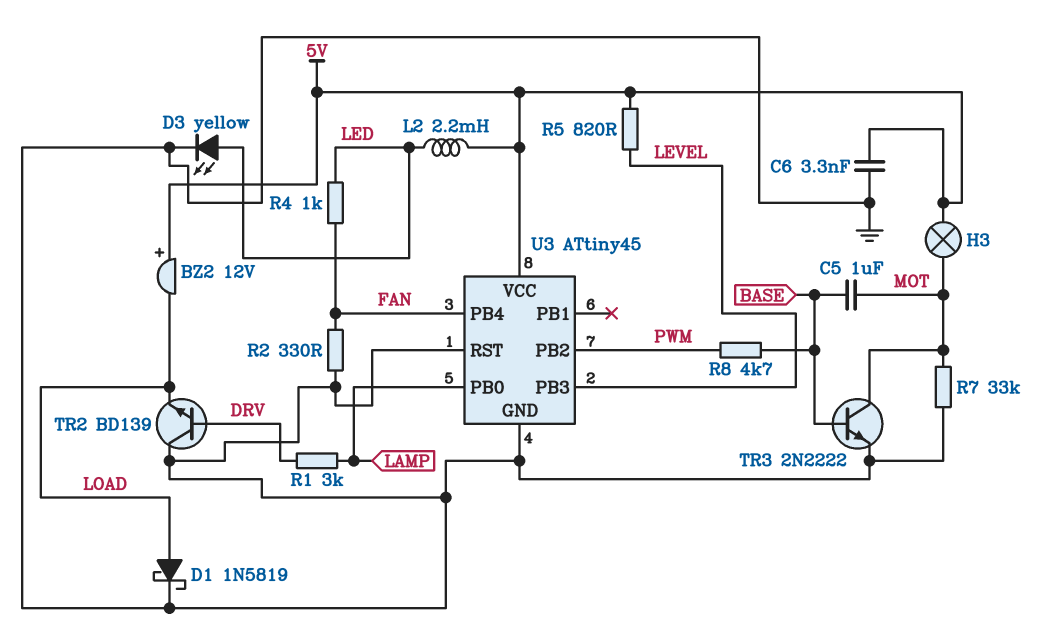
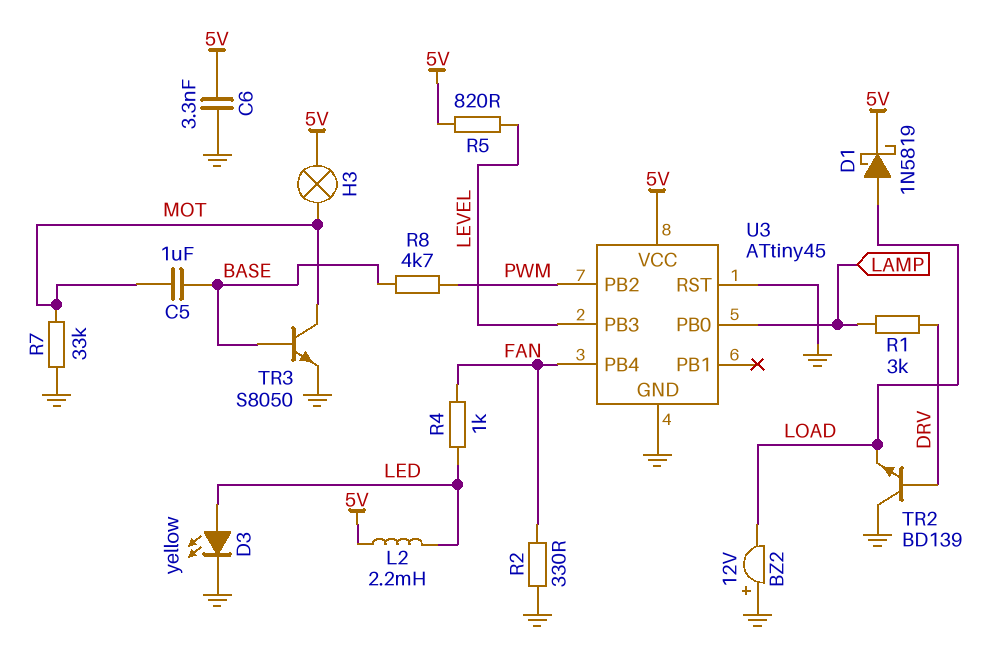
BZ2: buzzer 12V (plus 5V, minus LOAD) -> buzzer 12V (plus GND, minus LOAD)
D1: schottky 1N5819 (A LOAD, K GND) -> schottky 1N5819 (A LOAD, K 5V)
TR3: NPN 2N2222 (B BASE, C MOT, E GND) -> NPN S8050 (B BASE, C MOT, E GND)

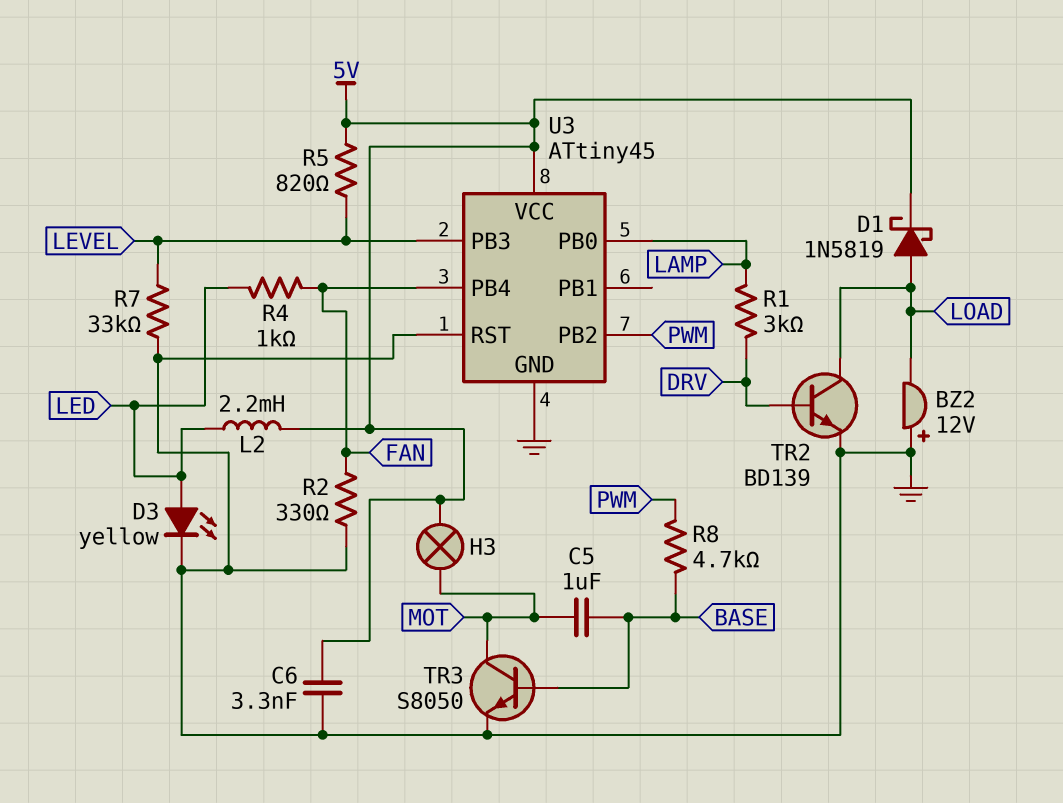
R7: 33k (GND, MOT) -> 33k (GND, LEVEL)
TR2: NPN BD139 (B DRV, C GND, E LOAD) -> NPN BD139 (B DRV, C LOAD, E GND)

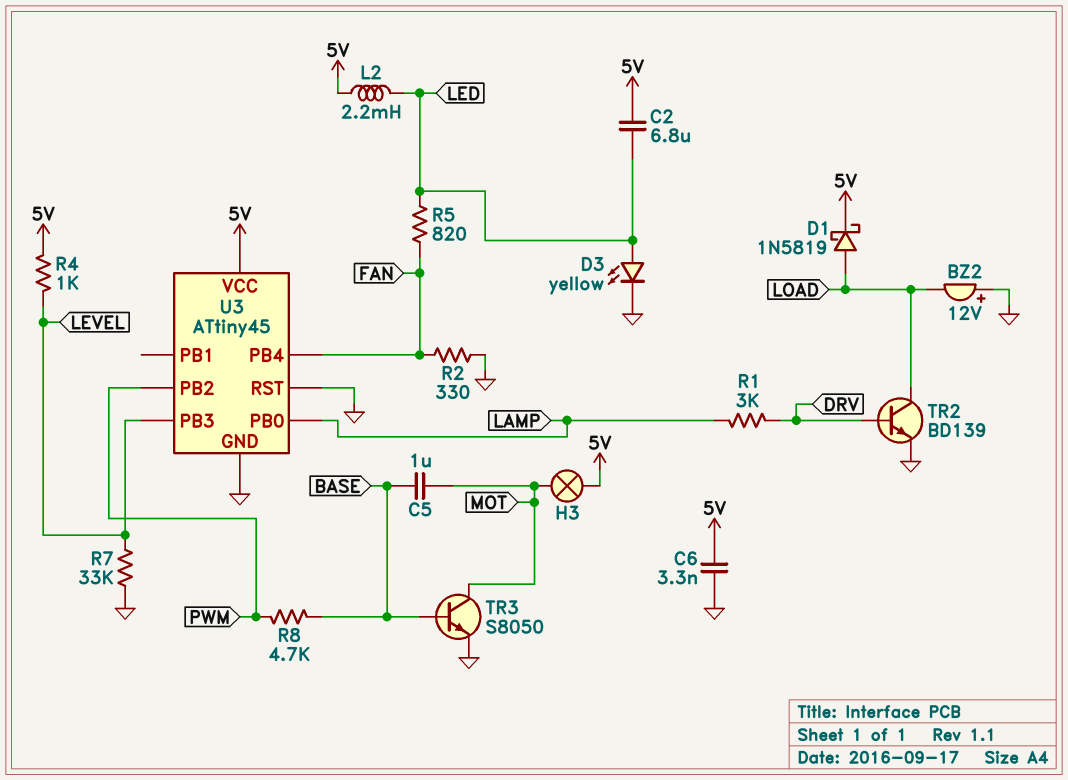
C2: none -> 6.8uF (5V, LED)
R4: 1k (FAN, LED) -> 1k (5V, LEVEL)
R5: 820 (5V, LEVEL) -> 820 (FAN, LED)

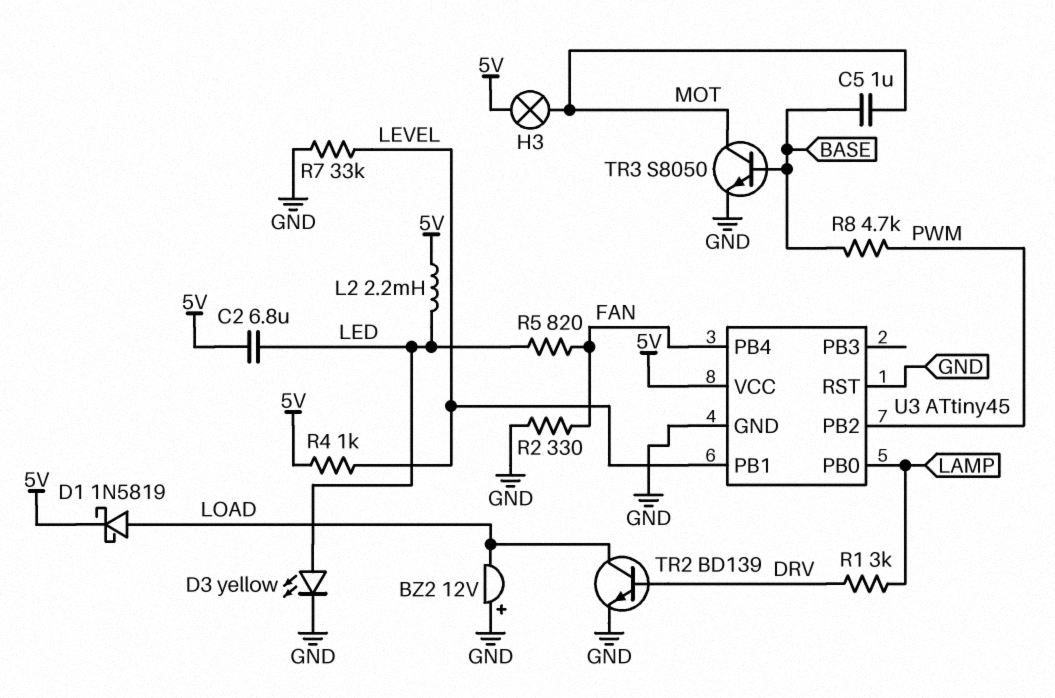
C6: 3.3nF (5V, GND) -> none
U3 pin PB1: none -> LEVEL
U3 pin PB3: LEVEL -> none

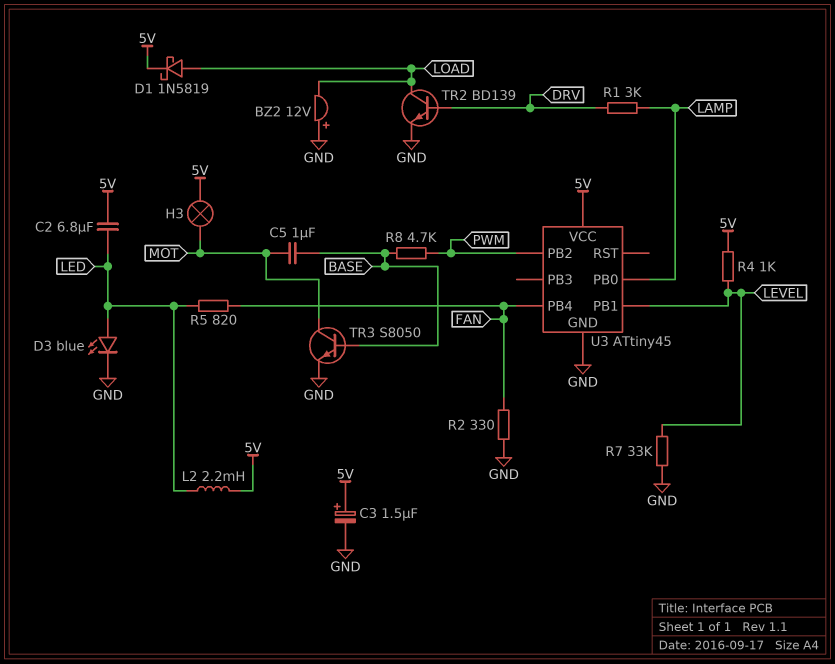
C3: none -> 1.5uF (plus 5V, minus GND)
D3: LED yellow (A LED, K GND) -> LED blue (A LED, K GND)
U3 pin RST: GND -> none

